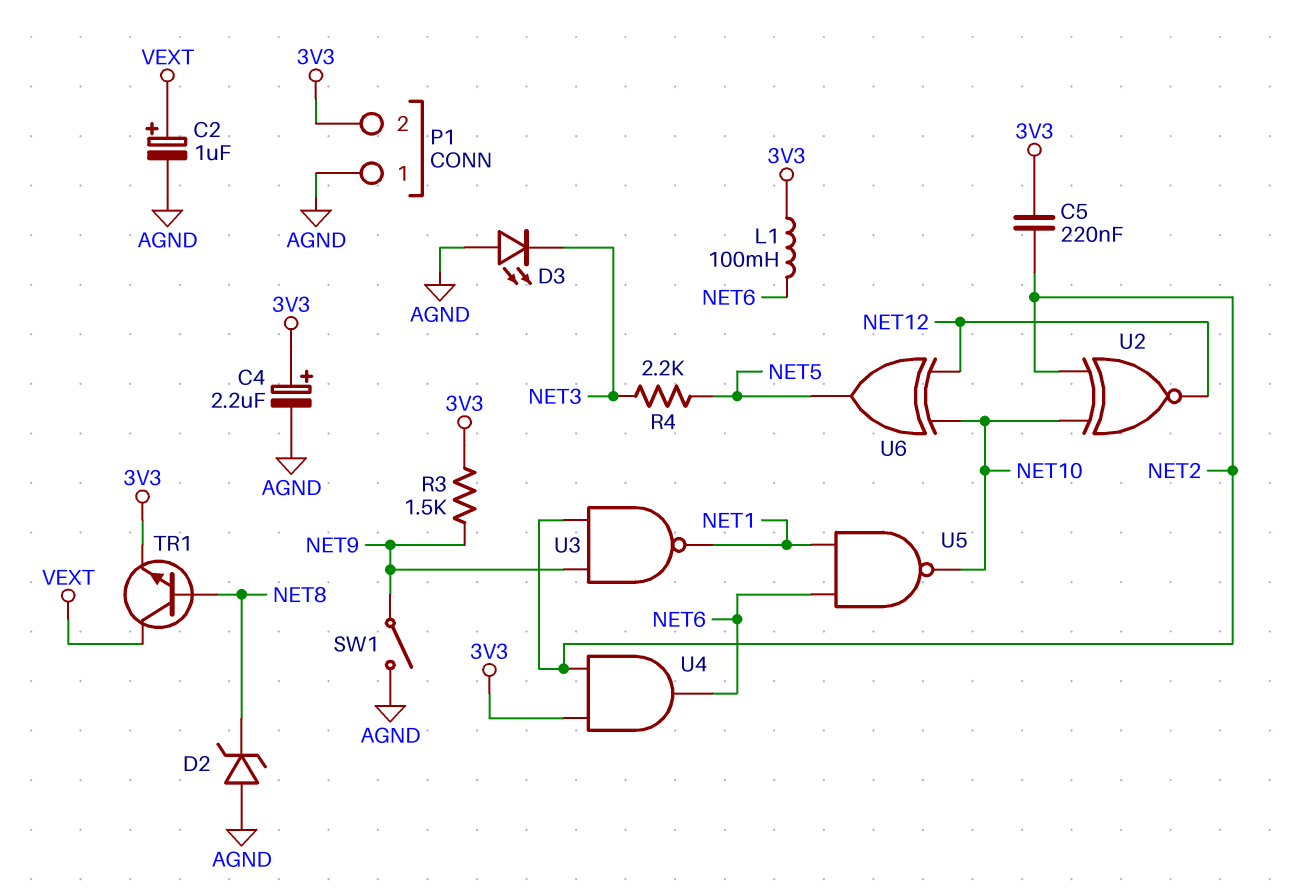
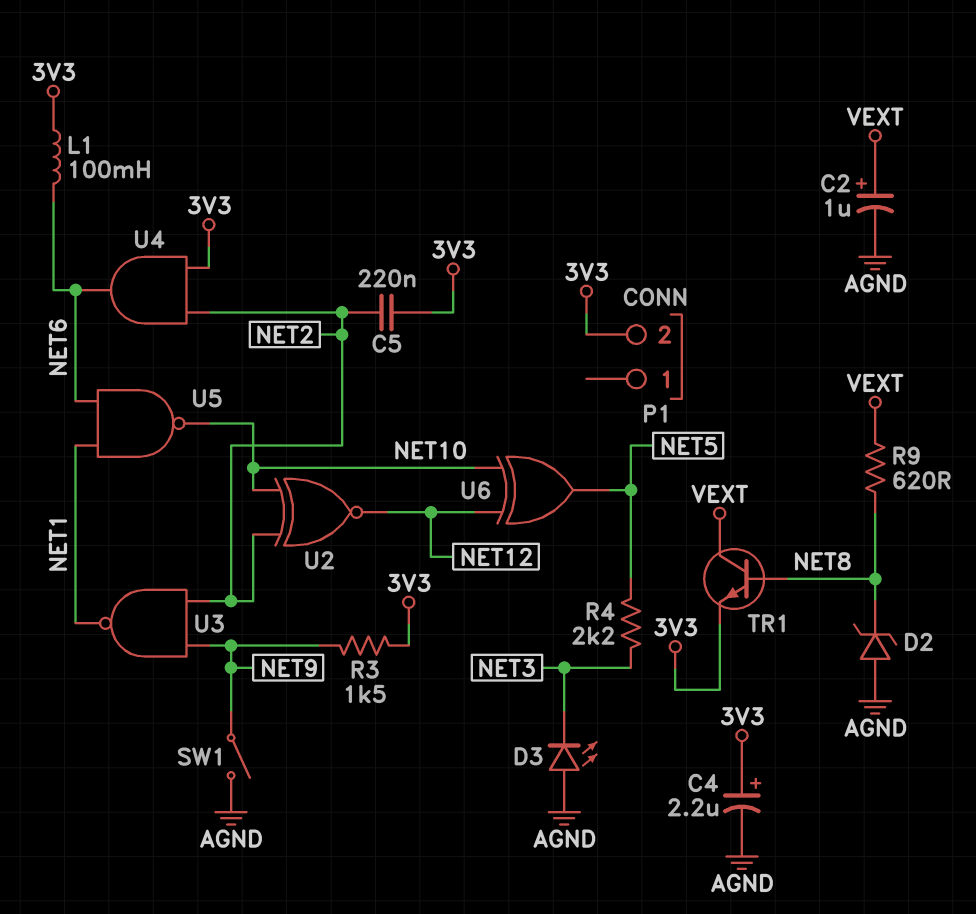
P1 pin 1: AGND -> none
R9: none -> 620 (NET8, VEXT)

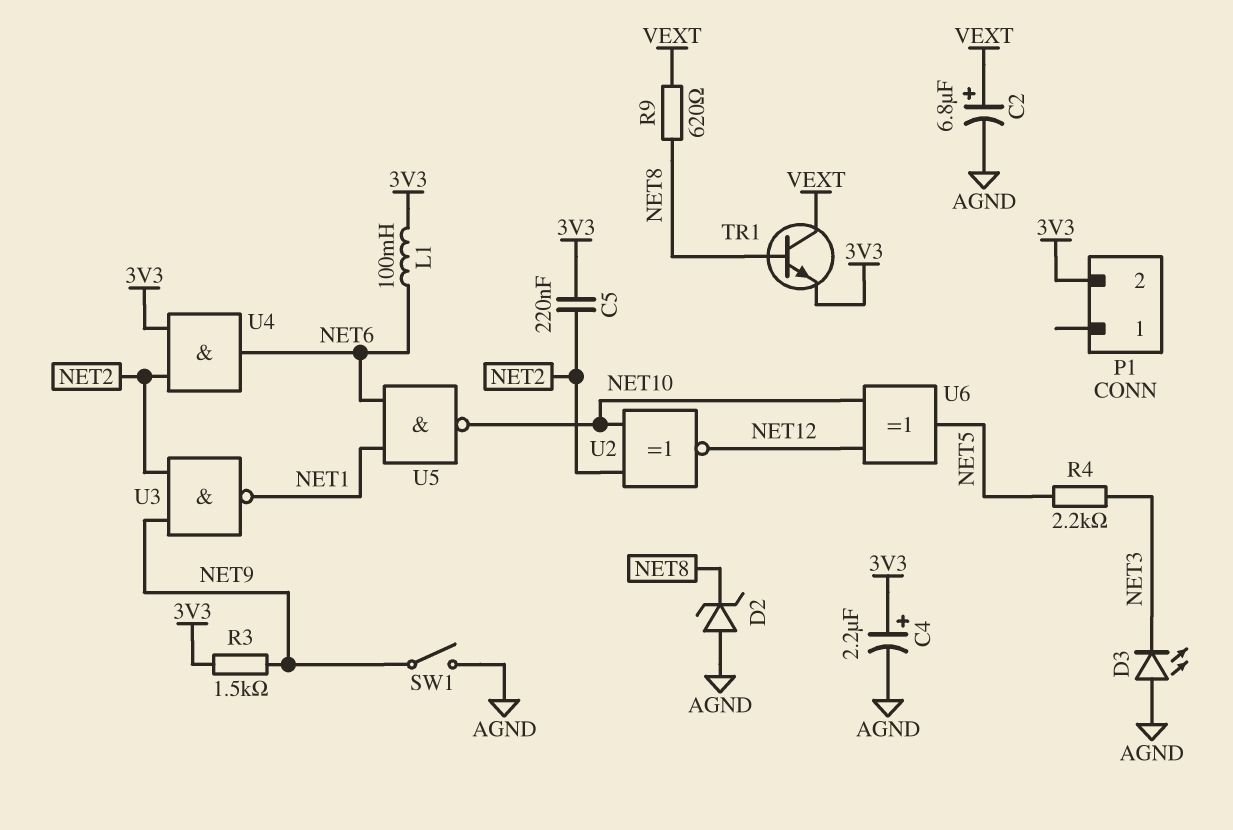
C2: 1uF (plus VEXT, minus AGND) -> 6.8uF (plus VEXT, minus AGND)

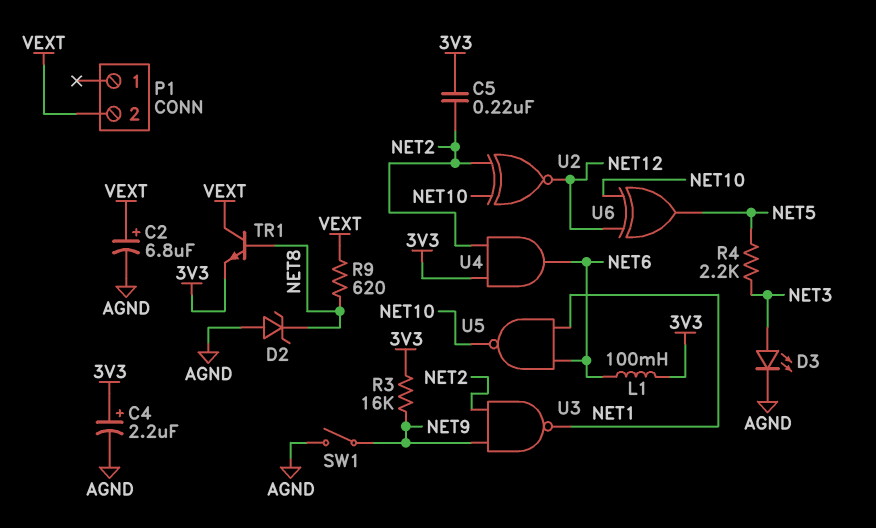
D3: LED (A AGND, K NET3) -> LED (A NET3, K AGND)
P1 pin 2: 3V3 -> VEXT
R3: 1.5k (3V3, NET9) -> 16k (3V3, NET9)

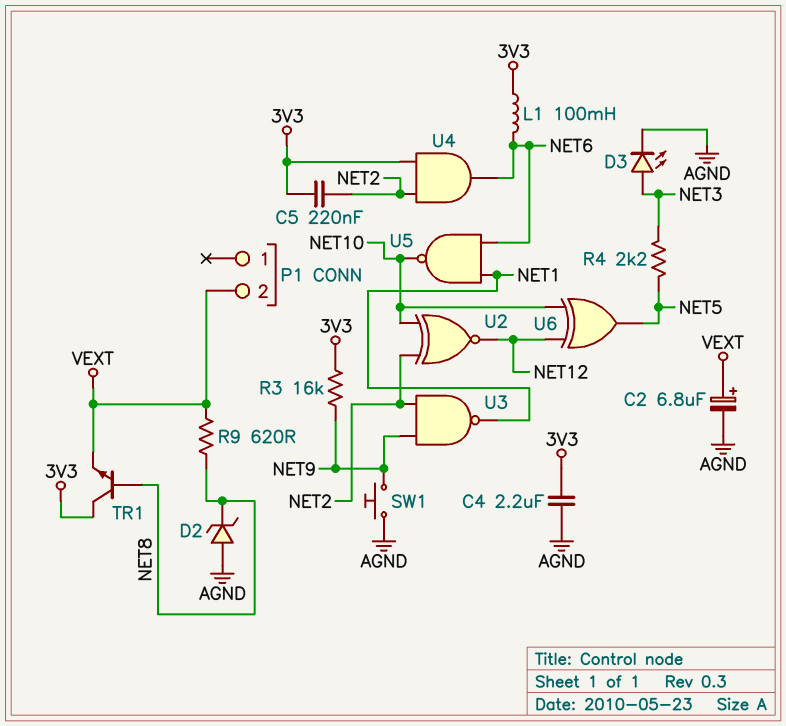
C4: 2.2uF (plus 3V3, minus AGND) -> 2.2uF (3V3, AGND)
SW1: switch (AGND, NET9) -> button (AGND, NET9)
TR1: NPN (B NET8, C VEXT, E 3V3) -> NPN (B NET8, C 3V3, E VEXT)

